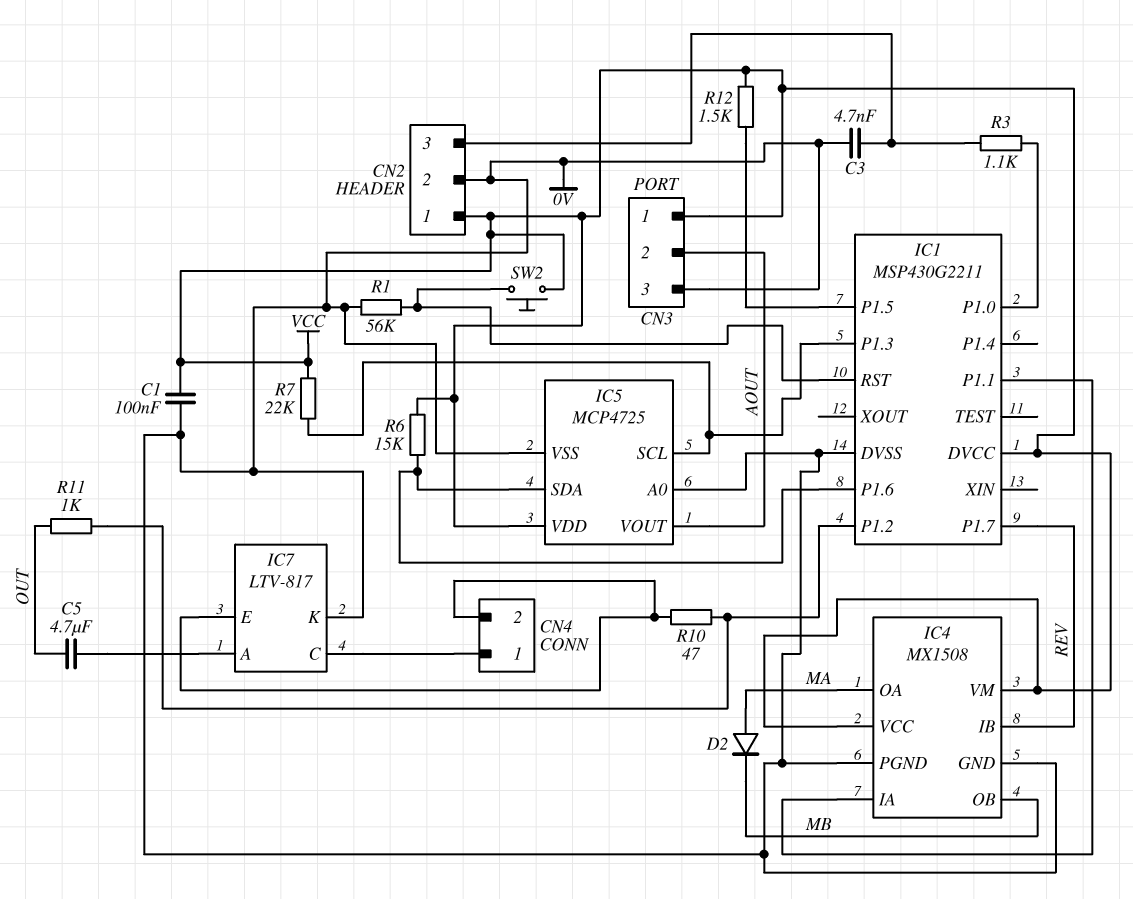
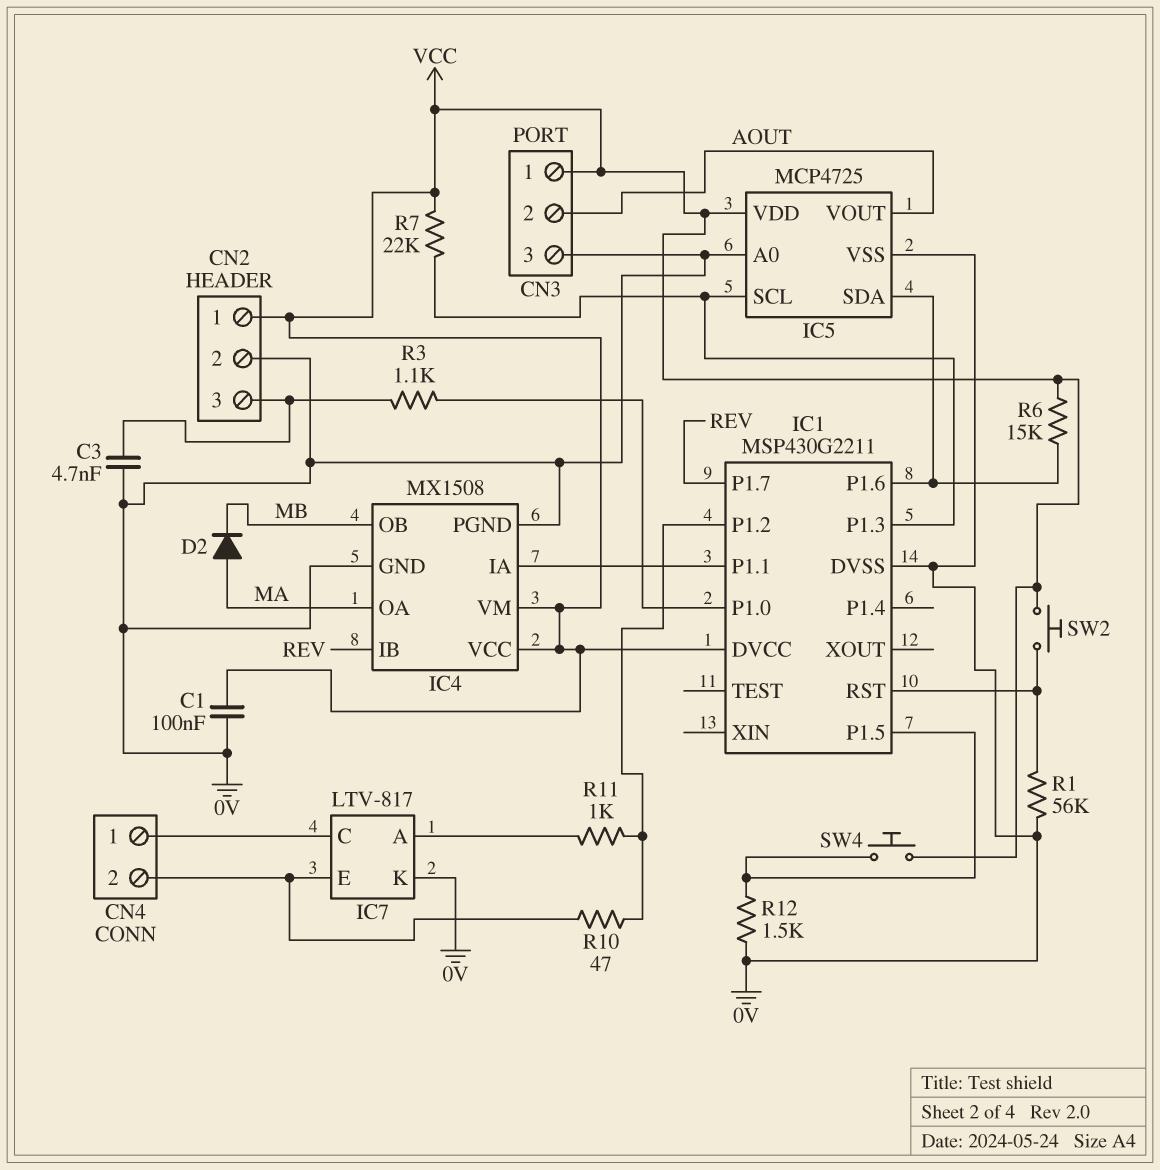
C5: 4.7uF (IC7/A, OUT) -> none
R11: 1k (IC1/P1.2, OUT) -> 1k (IC1/P1.2, IC7/A)
R12: 1.5k (IC1/P1.5, VCC) -> 1.5k (0V, IC1/P1.5)
SW4: none -> button (IC1/P1.5, VCC)

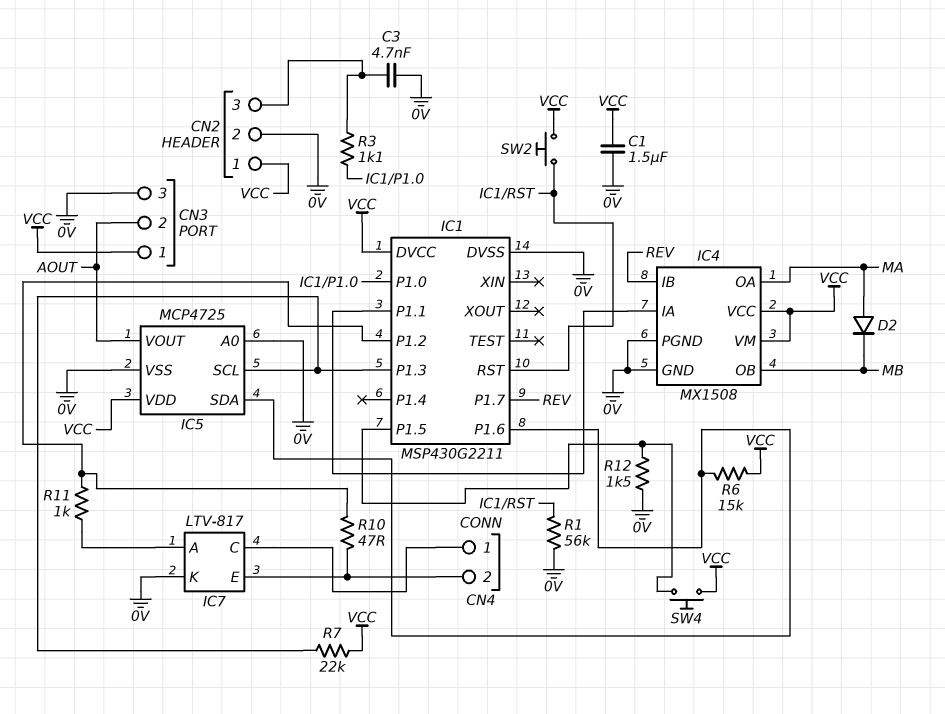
C1: 100nF (0V, VCC) -> 1.5uF (0V, VCC)

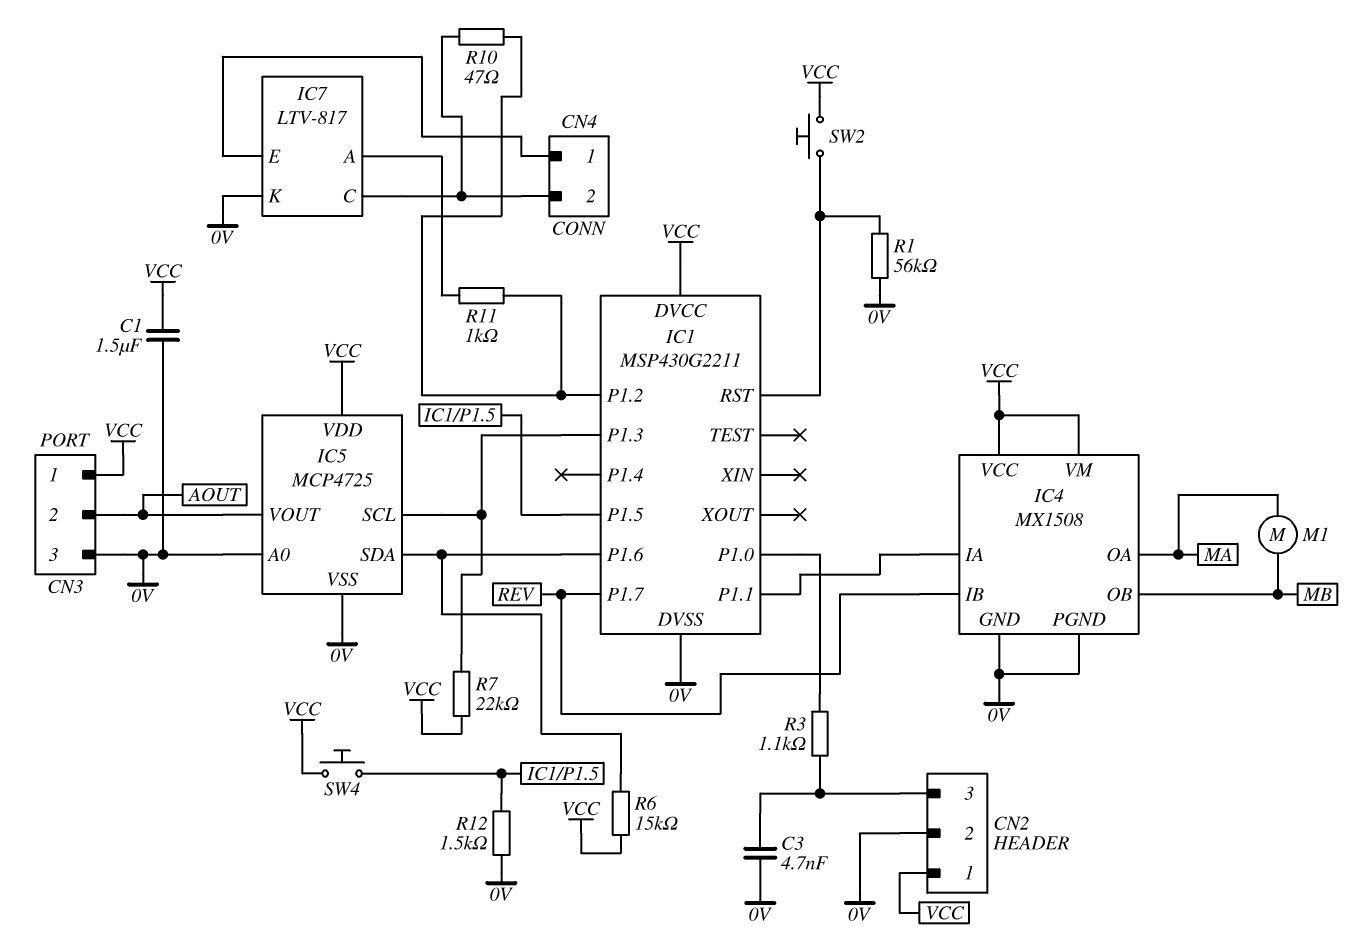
D2: diode (A MA, K MB) -> none
IC7 pin C: CN4/1 -> CN4/2
IC7 pin E: CN4/2 -> CN4/1
M1: none -> motor (MA, MB)

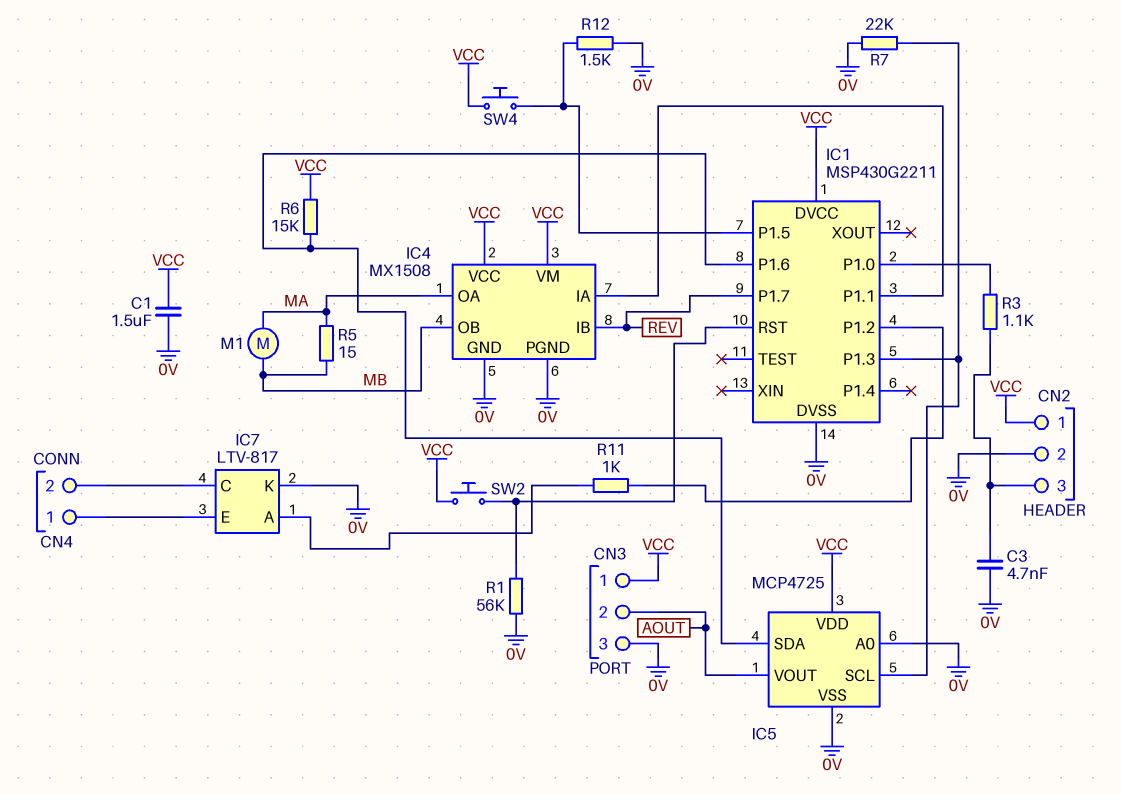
R5: none -> 15 (MA, MB)
R7: 22k (IC1/P1.3, VCC) -> 22k (0V, IC1/P1.3)
R10: 47 (CN4/2, IC1/P1.2) -> none

